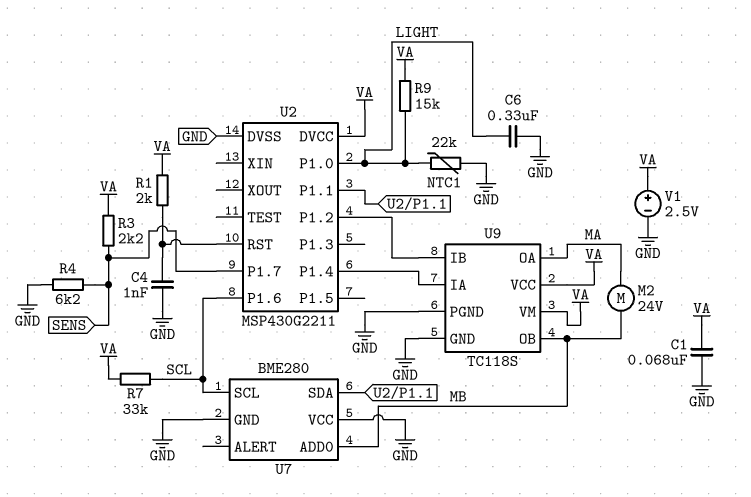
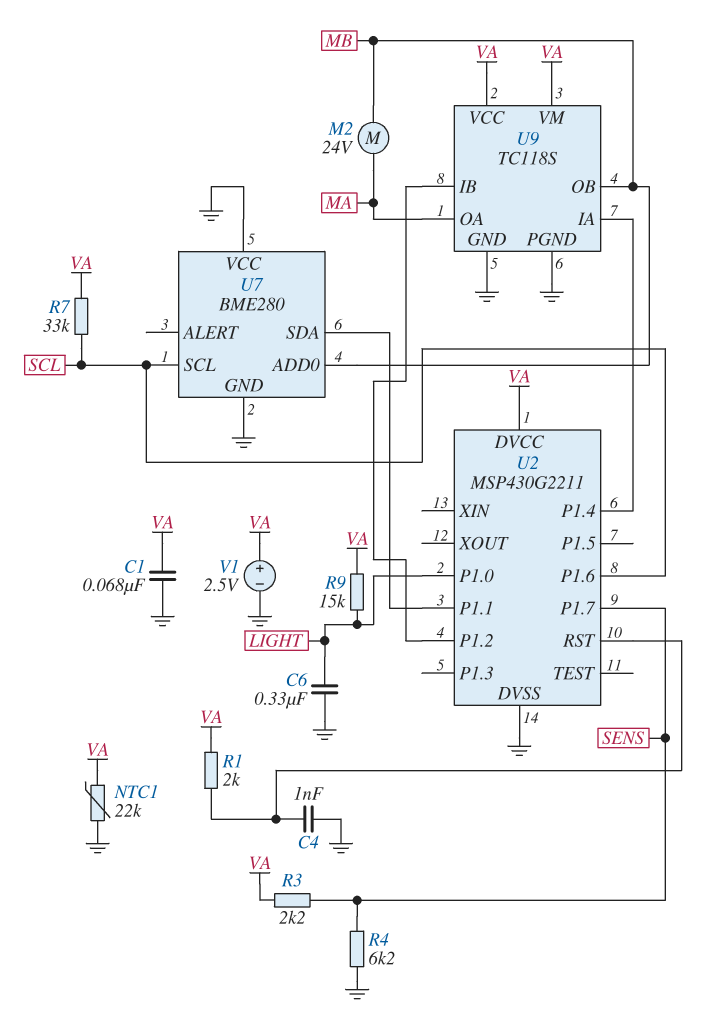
NTC1: 22k (GND, LIGHT) -> 22k (GND, VA)

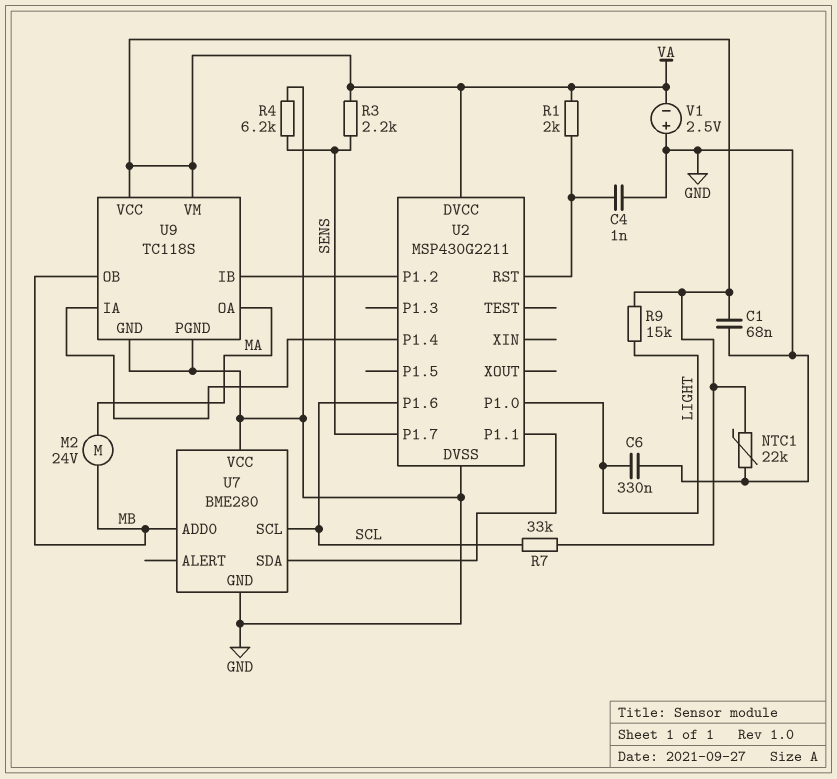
V1: 2.5V (plus VA, minus GND) -> 2.5V (plus GND, minus VA)

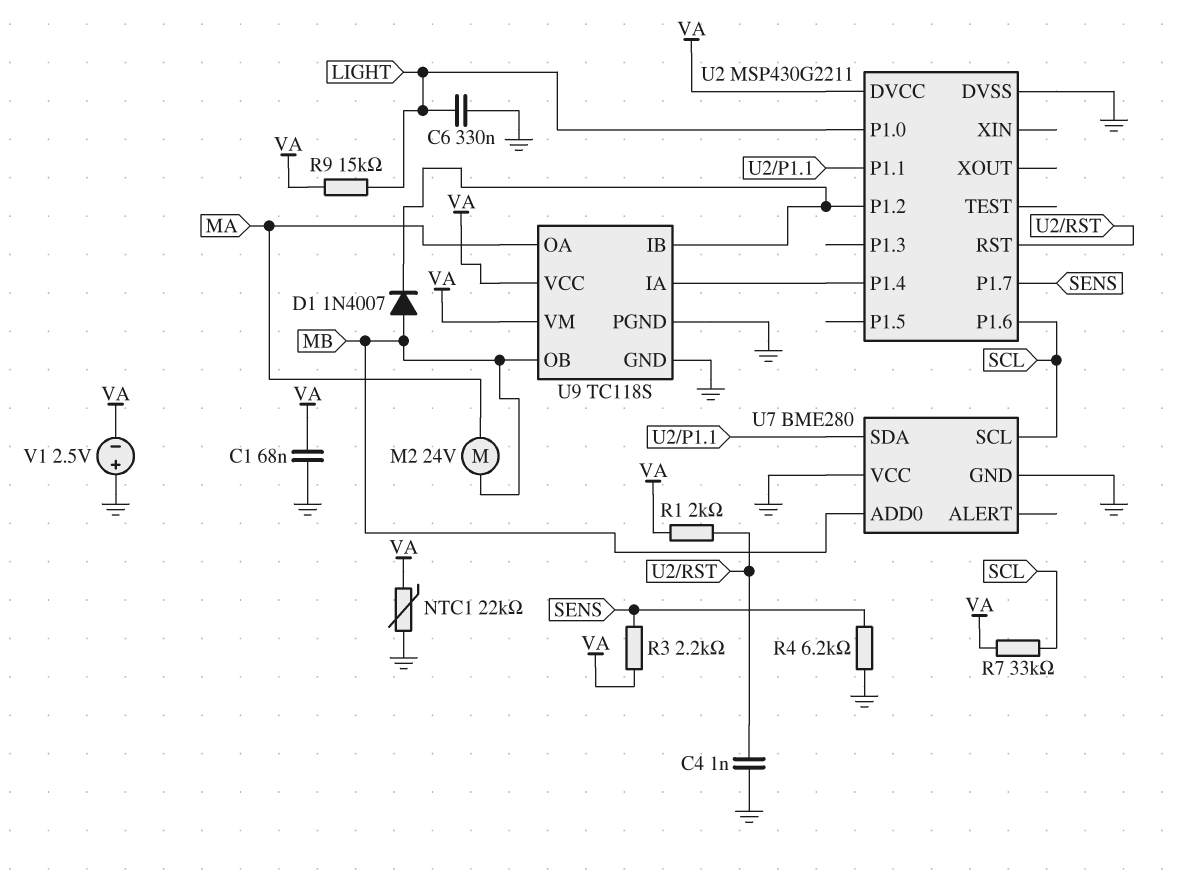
D1: none -> diode 1N4007 (A MB, K U2/P1.2)

